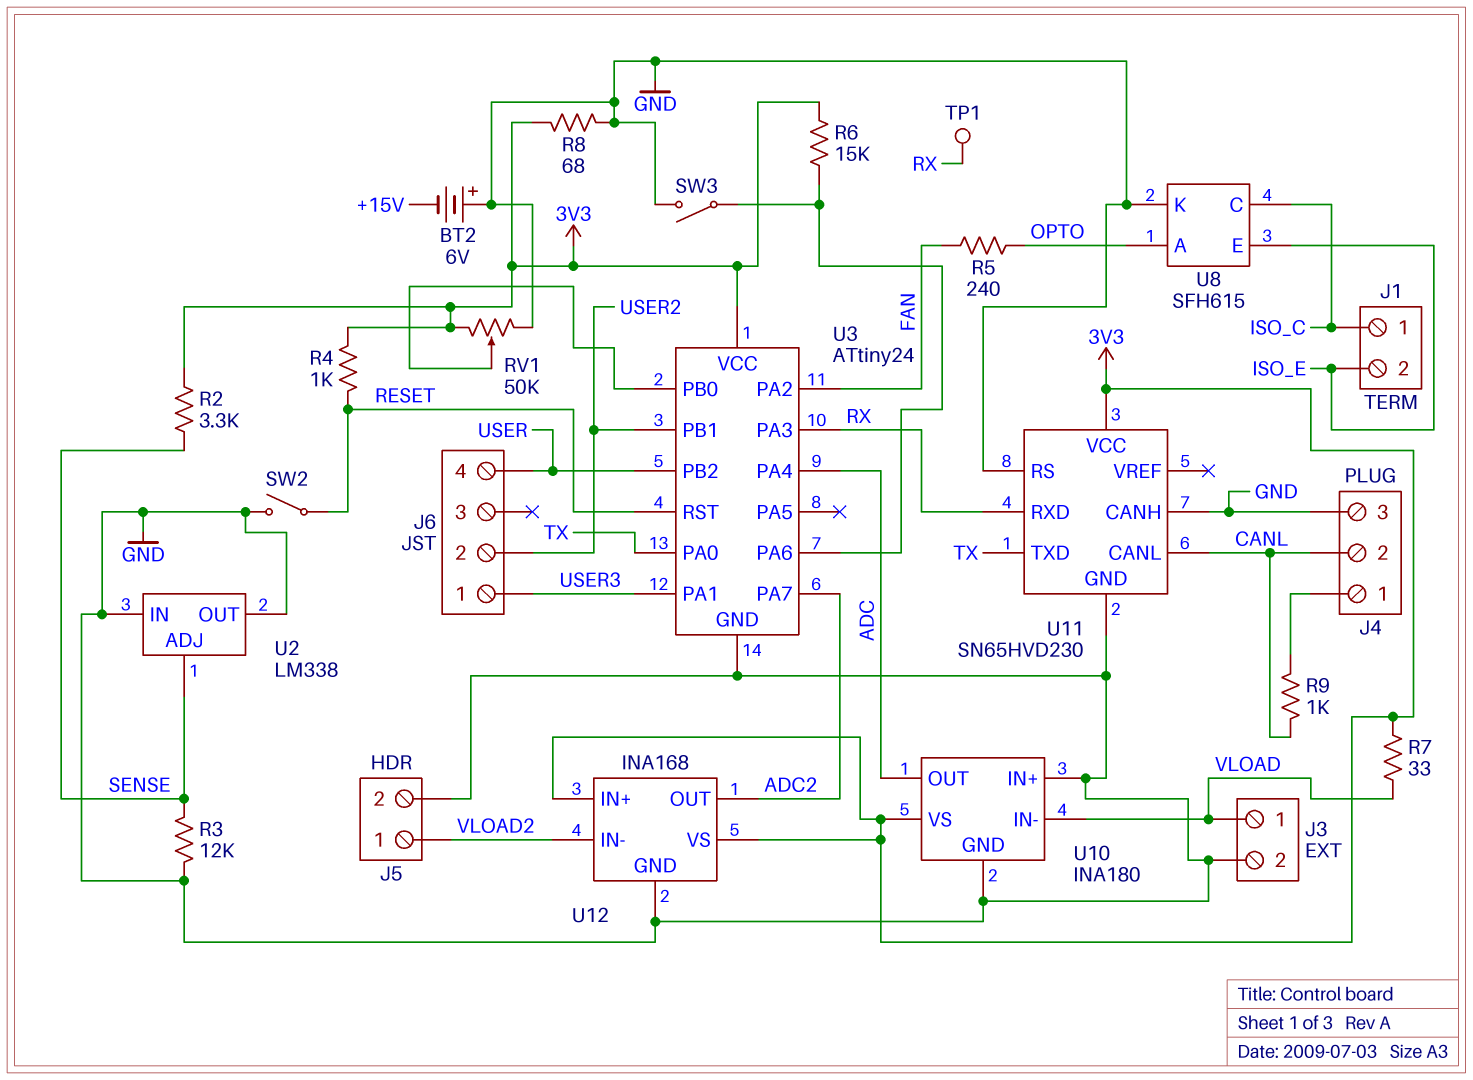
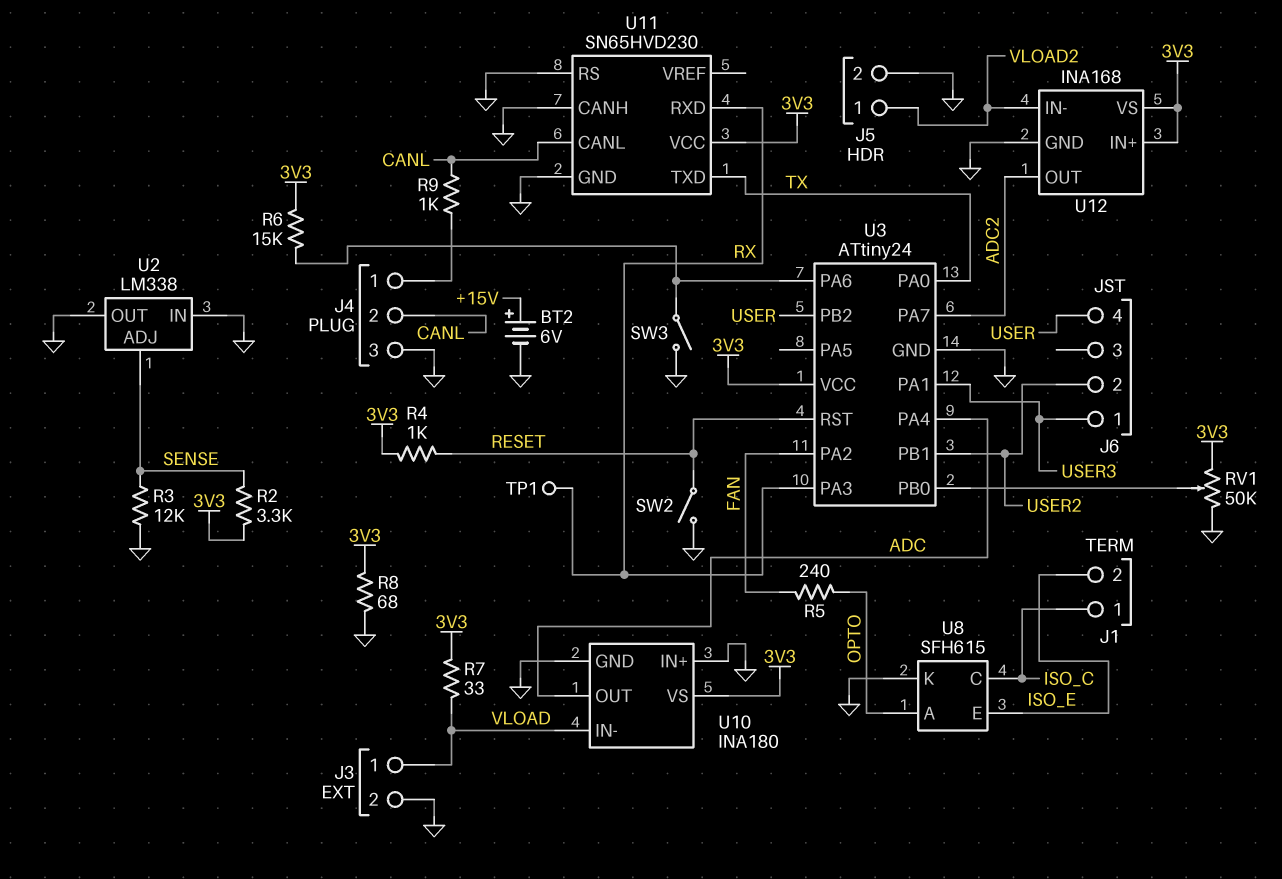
BT2: 6V (plus GND, minus +15V) -> 6V (plus +15V, minus GND)

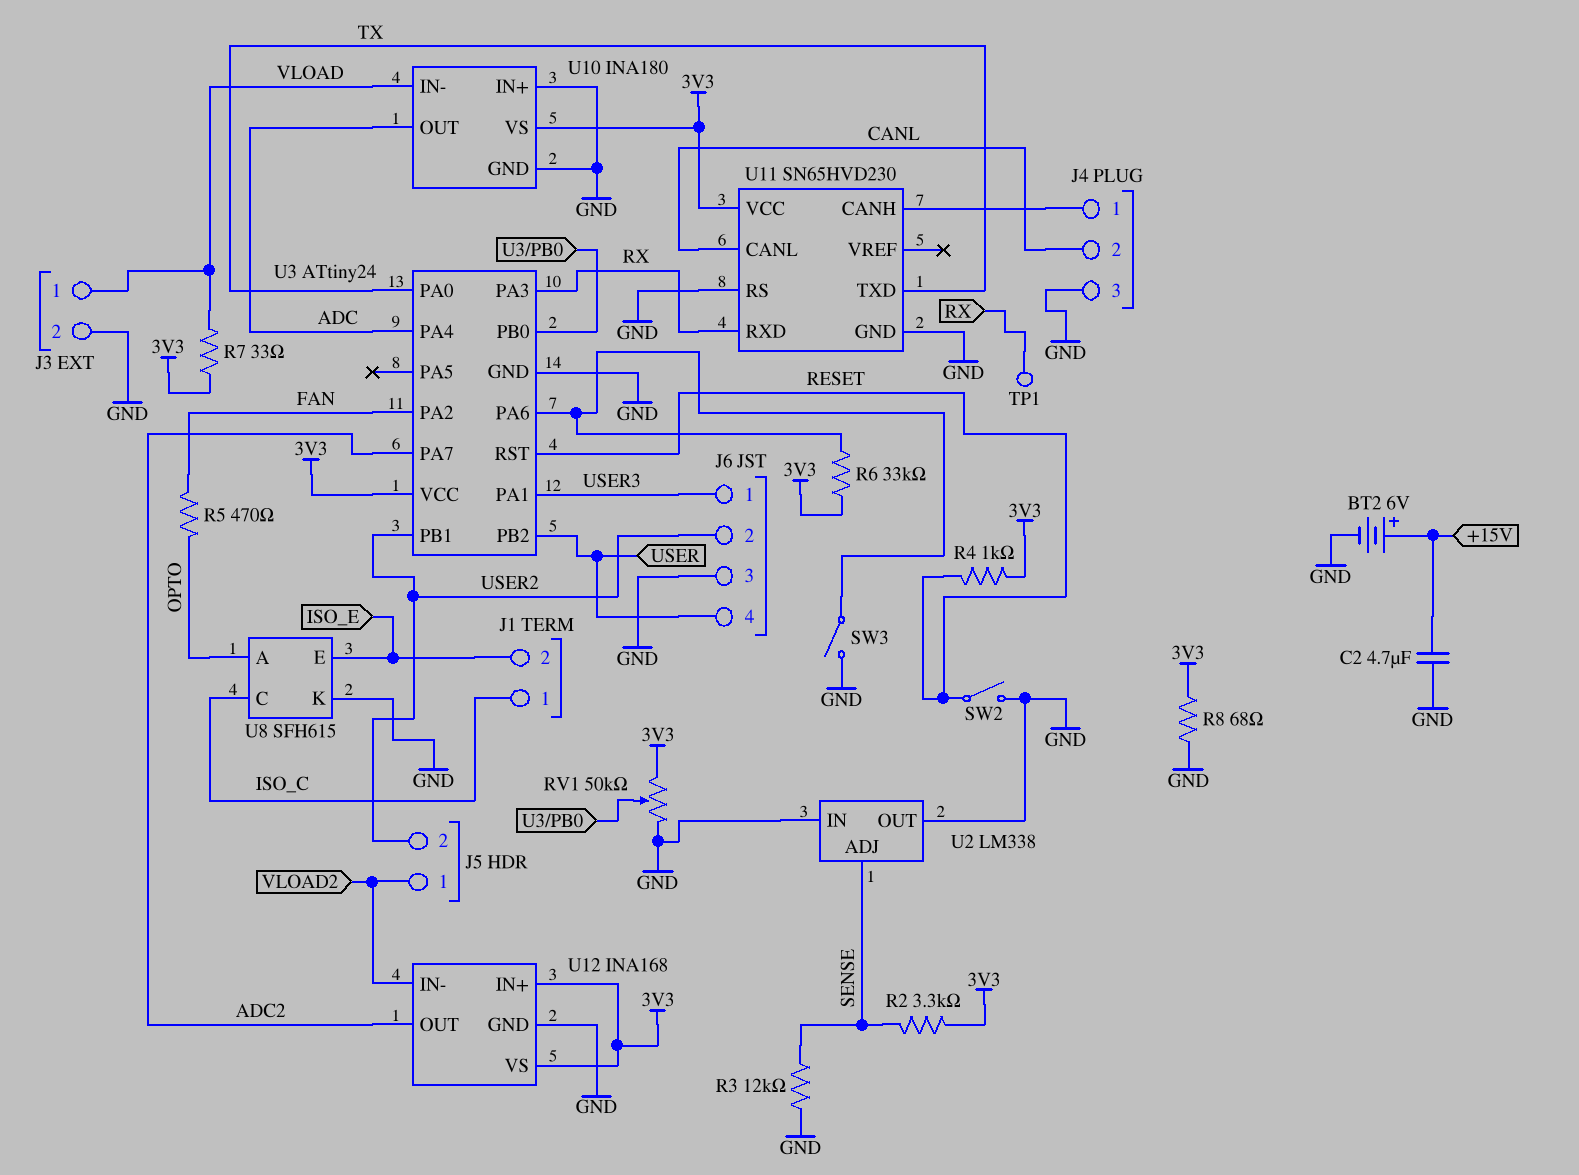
C2: none -> 4.7uF (+15V, GND)
J5 pin 2: GND -> USER2
J6 pin 3: none -> GND
R5: 240 (FAN, OPTO) -> 470 (FAN, OPTO)
R6: 15k (3V3, U3/PA6) -> 33k (3V3, U3/PA6)
R9: 1k (CANL, J4/1) -> none
U11 pin CANH: GND -> J4/1

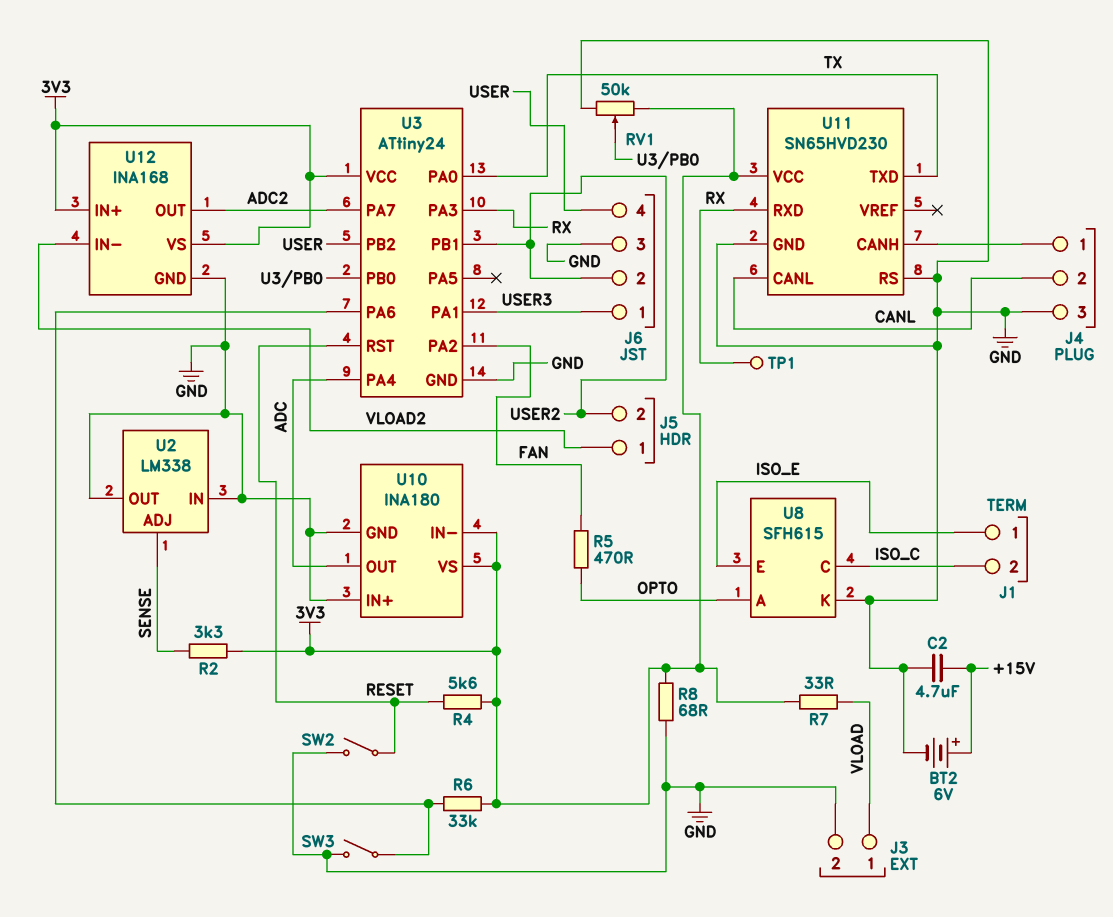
J1 pin 1: ISO_C -> ISO_E
J1 pin 2: ISO_E -> ISO_C
R3: 12k (GND, SENSE) -> none
R4: 1k (3V3, RESET) -> 5.6k (3V3, RESET)
U10 pin IN-: VLOAD -> 3V3

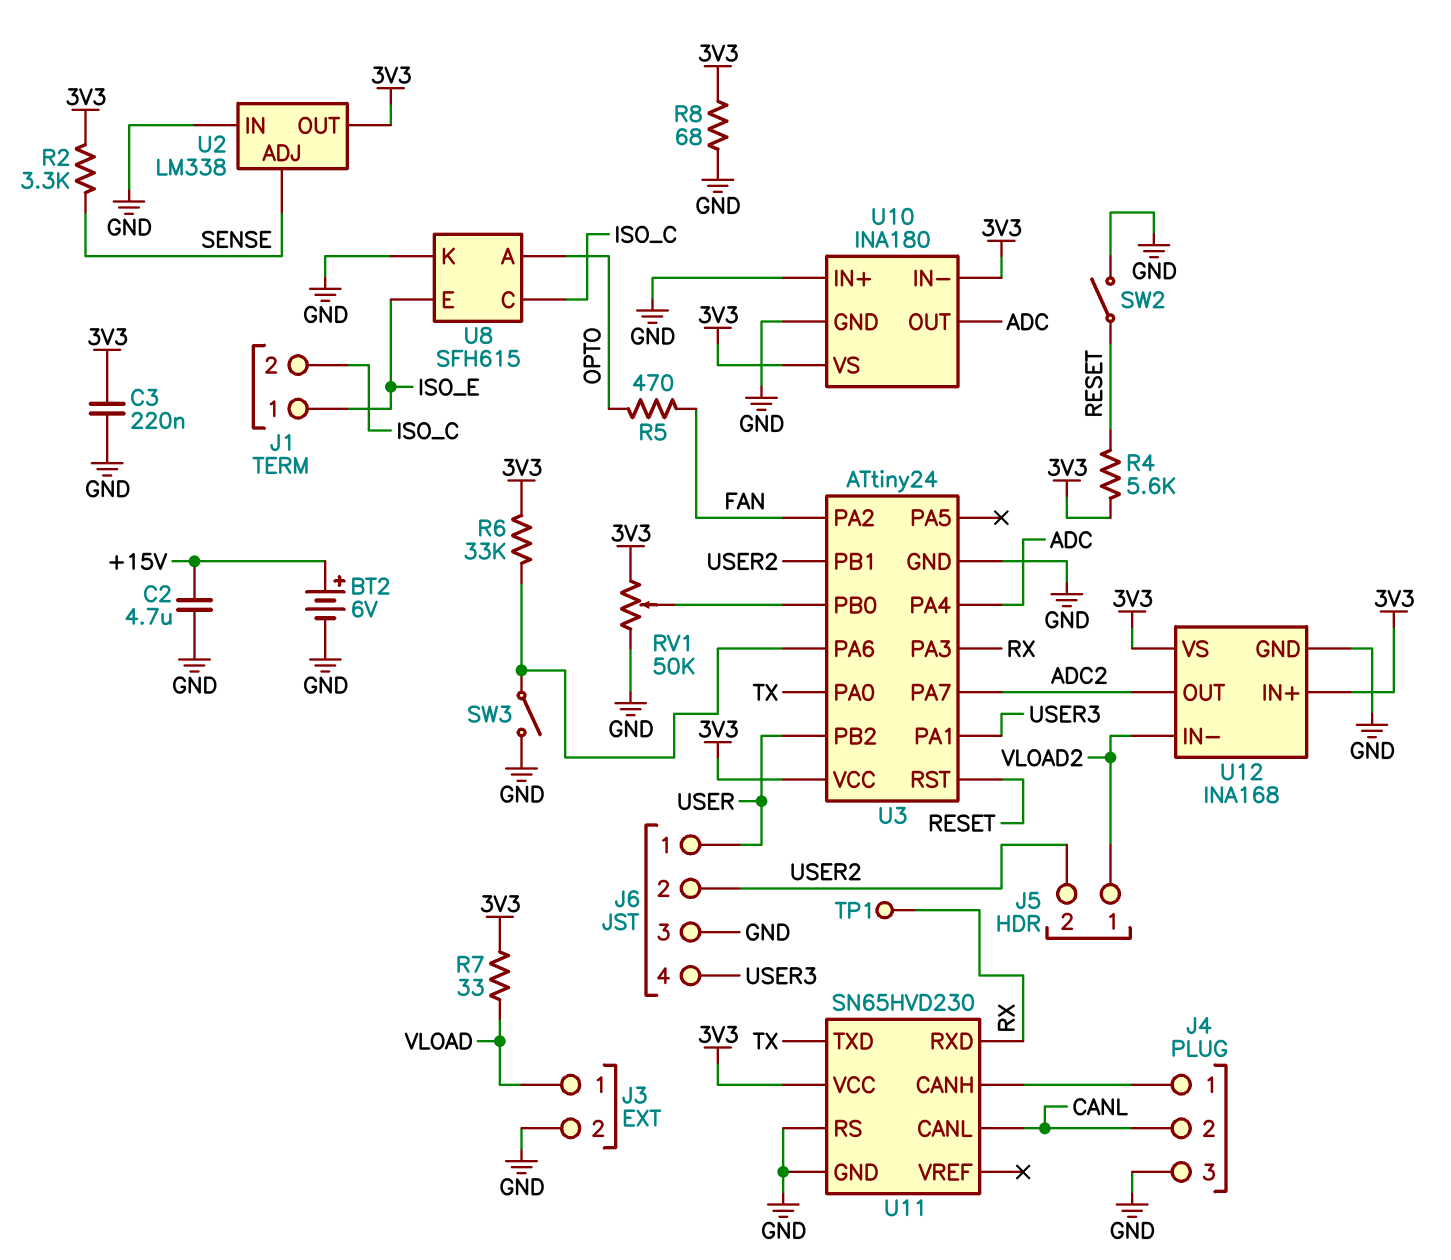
C3: none -> 220nF (3V3, GND)
J6 pin 1: USER3 -> USER
J6 pin 4: USER -> USER3
U2 pin OUT: GND -> 3V3

